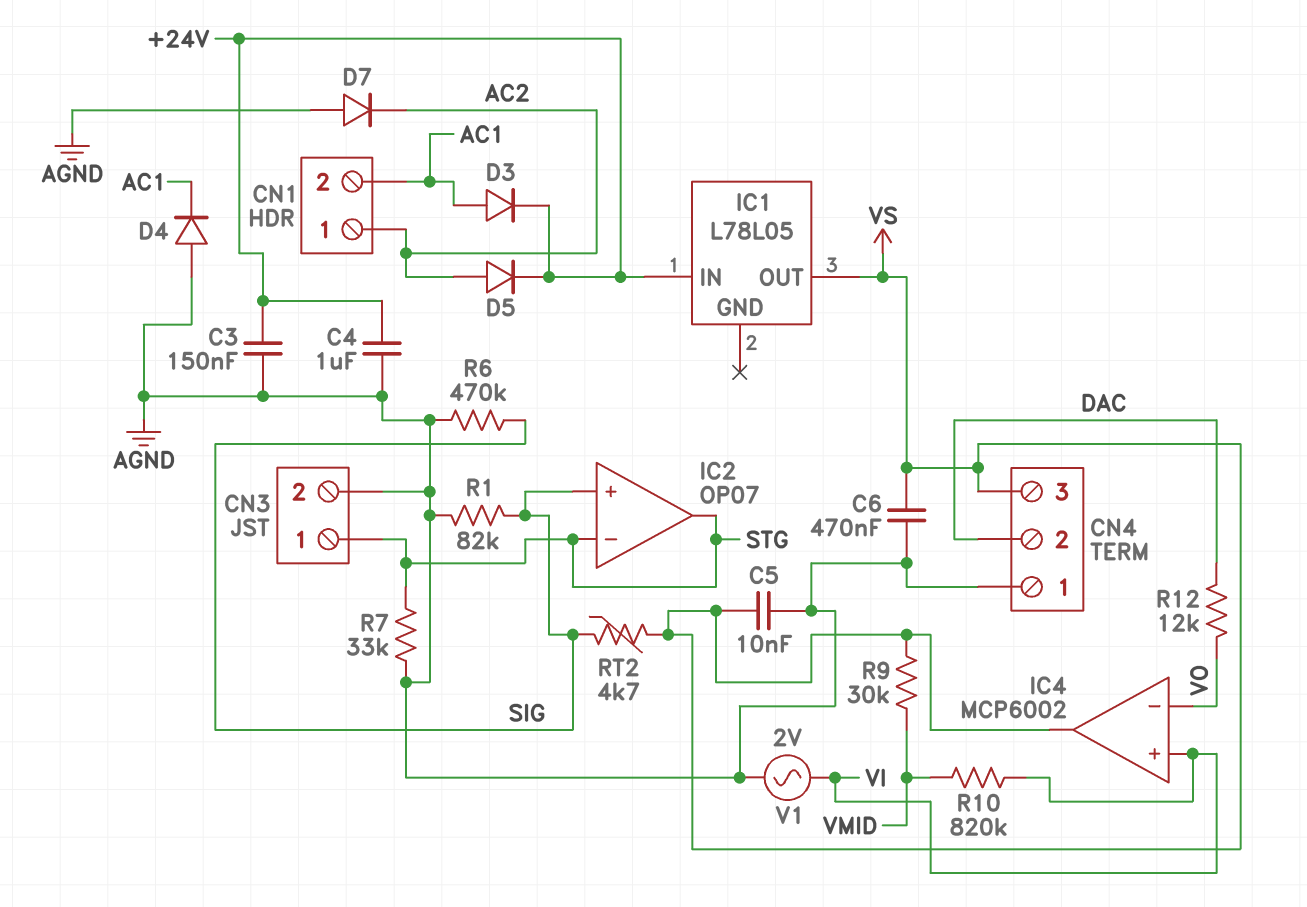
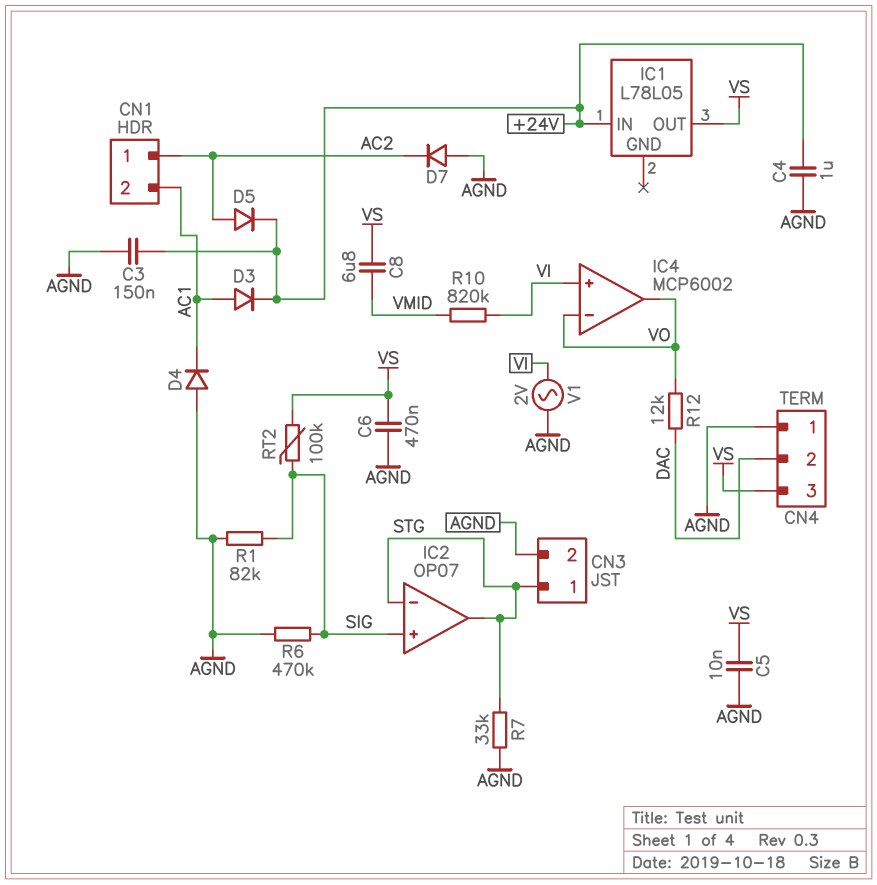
C8: none -> 6.8uF (VMID, VS)
IC4 pin out: VS -> VO
R9: 30k (VMID, VS) -> none
RT2: 4.7k (SIG, VS) -> 100k (SIG, VS)

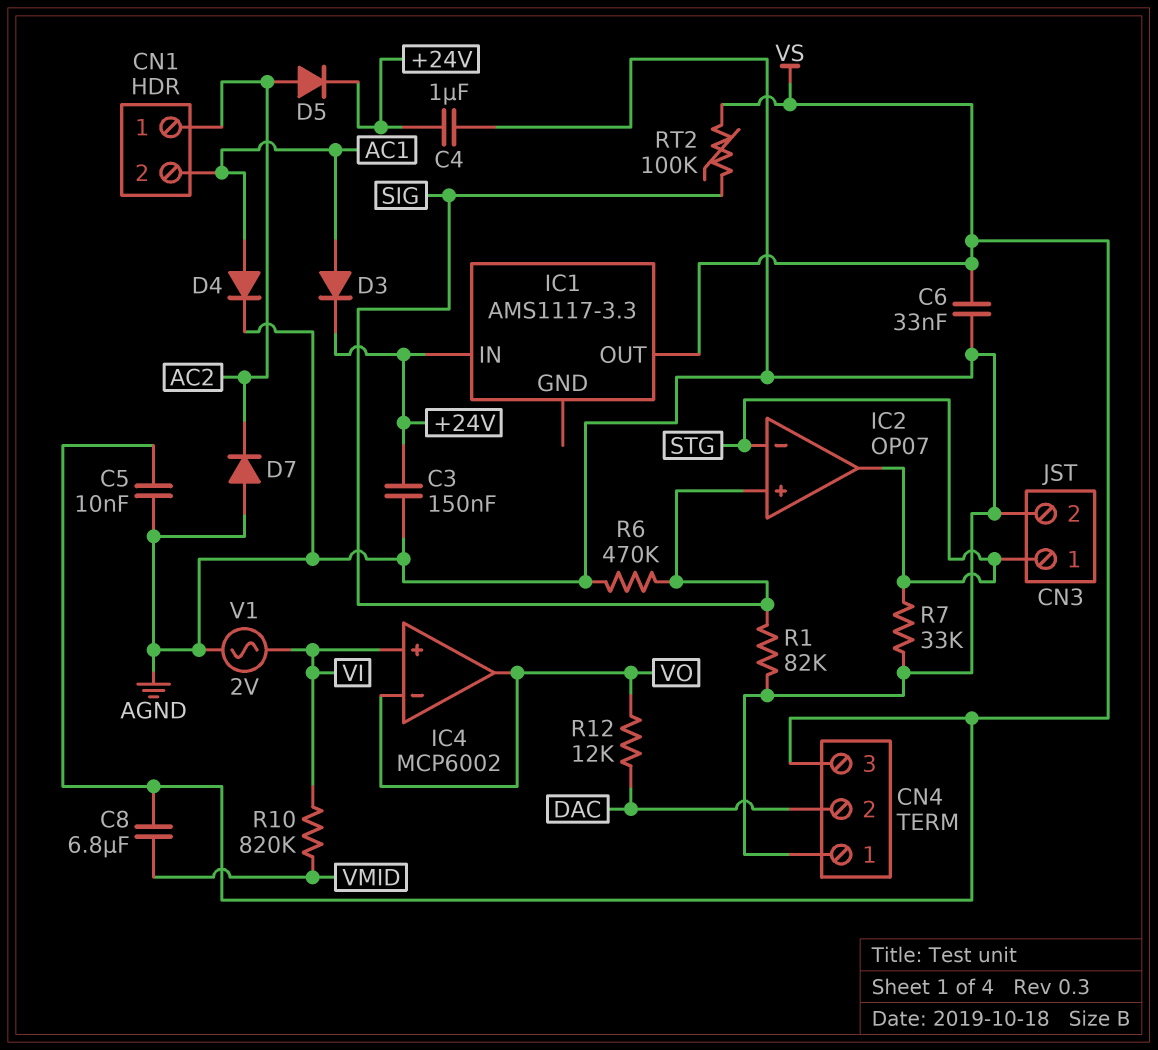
C6: 470nF (AGND, VS) -> 33nF (AGND, VS)
D4: diode (A AGND, K AC1) -> diode (A AC1, K AGND)
IC1: L78L05 -> AMS1117-3.3

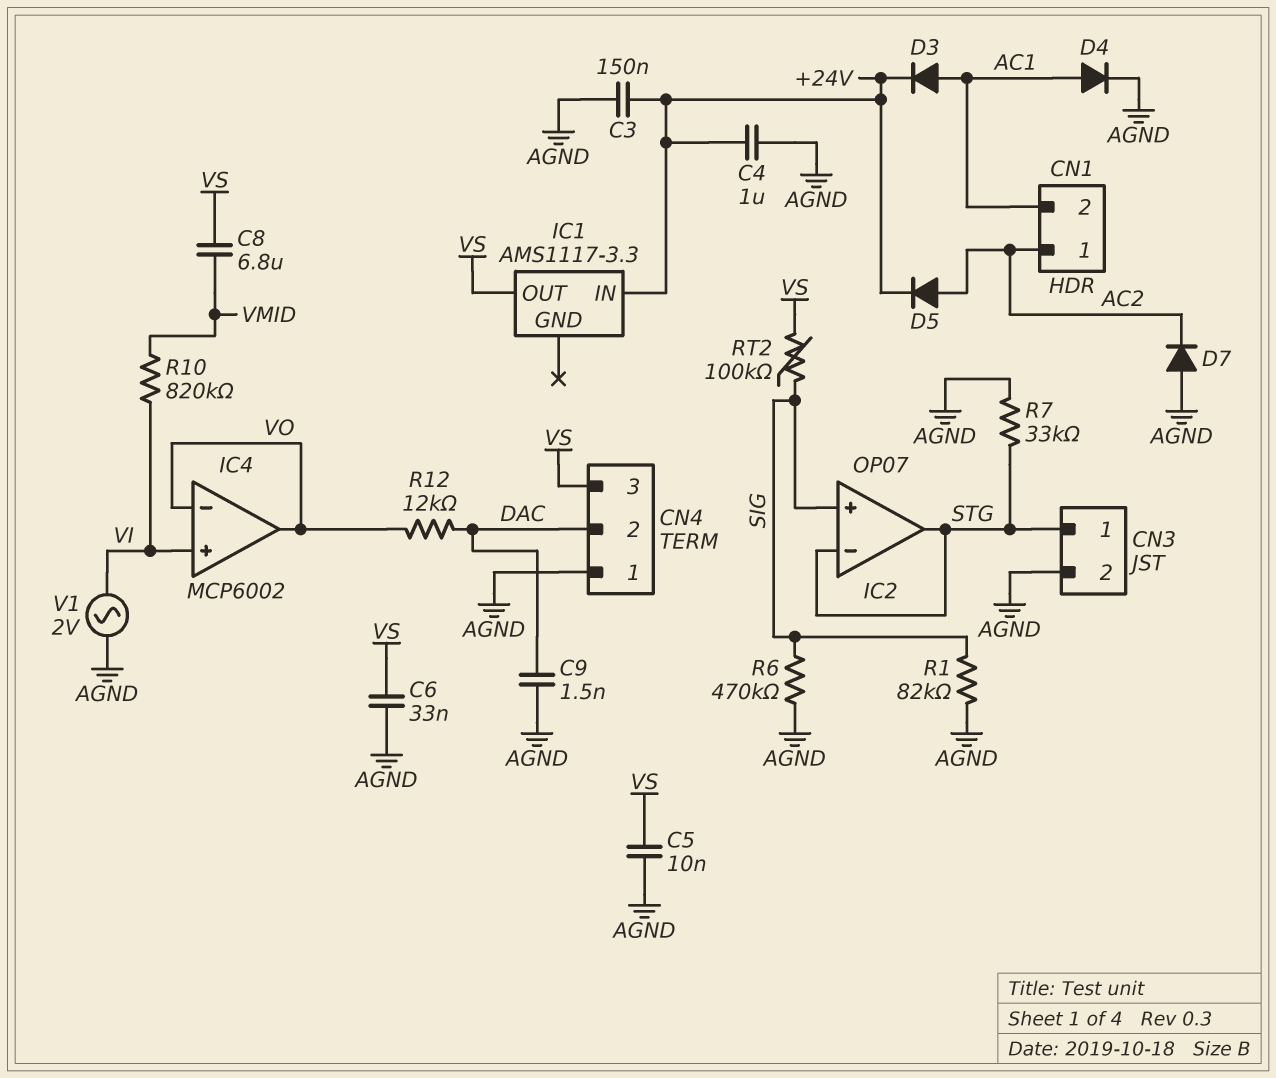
C9: none -> 1.5nF (AGND, DAC)

